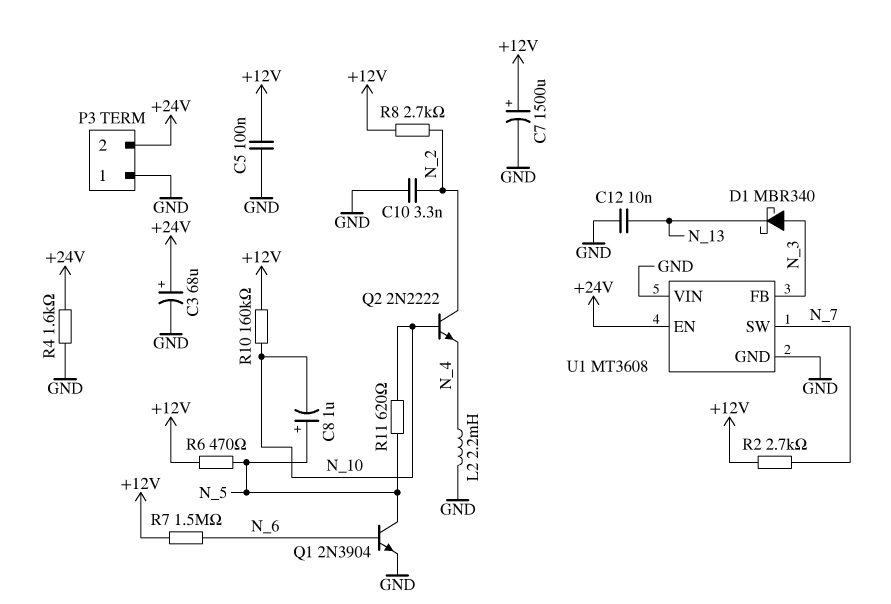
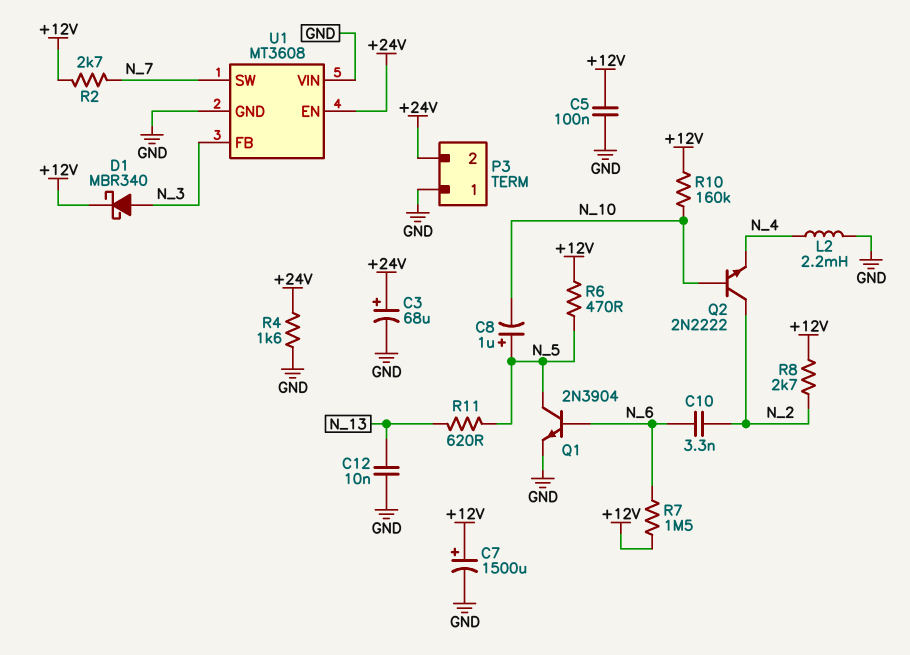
C10: 3.3nF (GND, N_2) -> 3.3nF (N_2, N_6)
D1: schottky MBR340 (A N_3, K N_13) -> schottky MBR340 (A N_3, K +12V)
R11: 620 (N_5, N_10) -> 620 (N_5, N_13)

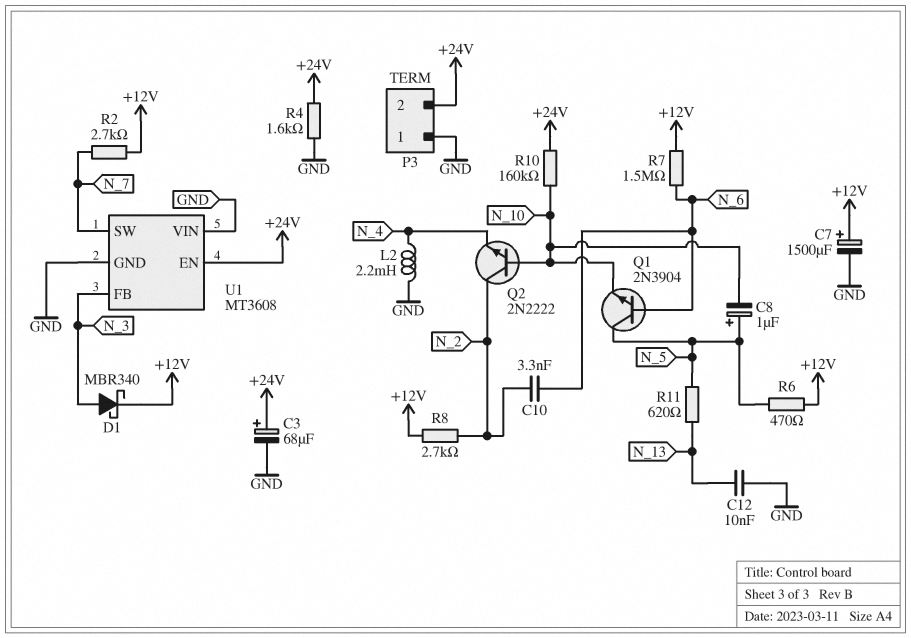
C5: 100nF (+12V, GND) -> none
Q1: NPN 2N3904 (B N_6, C N_5, E GND) -> NPN 2N3904 (B N_6, C N_5, E N_10)
R10: 160k (+12V, N_10) -> 160k (+24V, N_10)

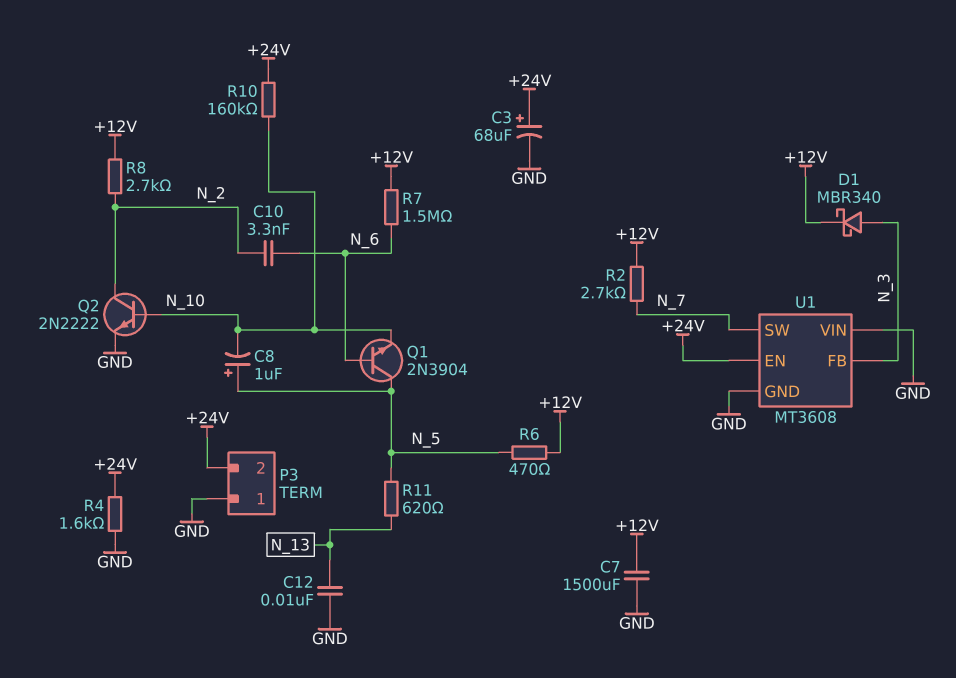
C7: 1500uF (plus +12V, minus GND) -> 1500uF (+12V, GND)
L2: 2.2mH (GND, N_4) -> none
Q2: NPN 2N2222 (B N_10, C N_2, E N_4) -> NPN 2N2222 (B N_10, C N_2, E GND)

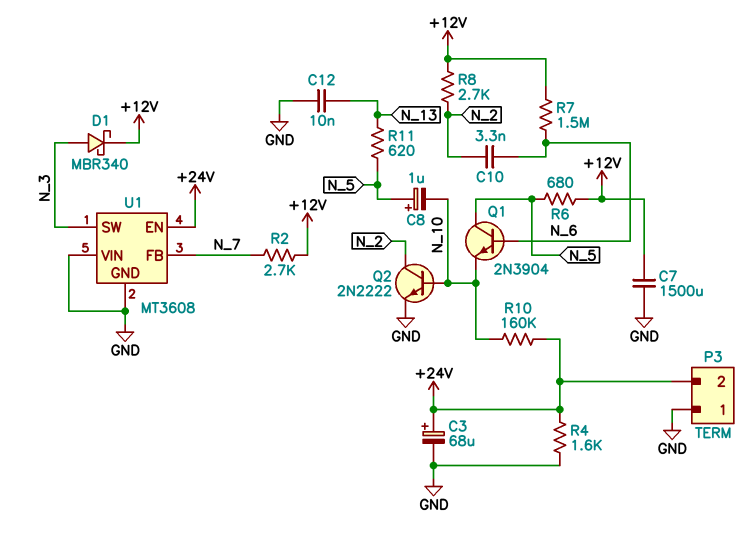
R6: 470 (+12V, N_5) -> 680 (+12V, N_5)
U1 pin FB: N_3 -> N_7
U1 pin SW: N_7 -> N_3

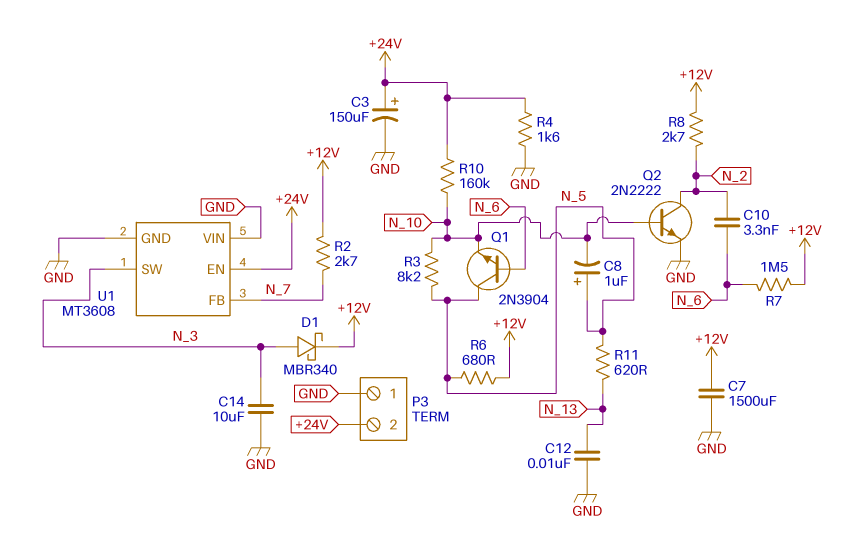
C3: 68uF (plus +24V, minus GND) -> 150uF (plus +24V, minus GND)
C14: none -> 10uF (GND, N_3)
R3: none -> 8.2k (N_5, N_10)

